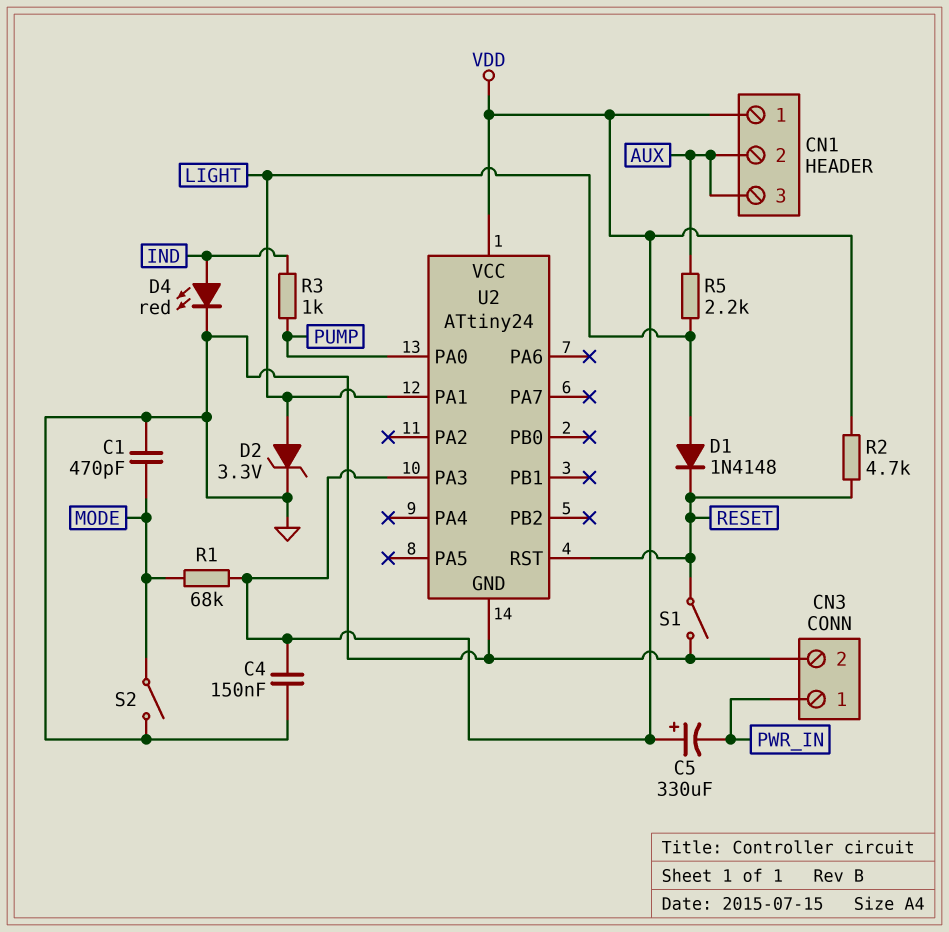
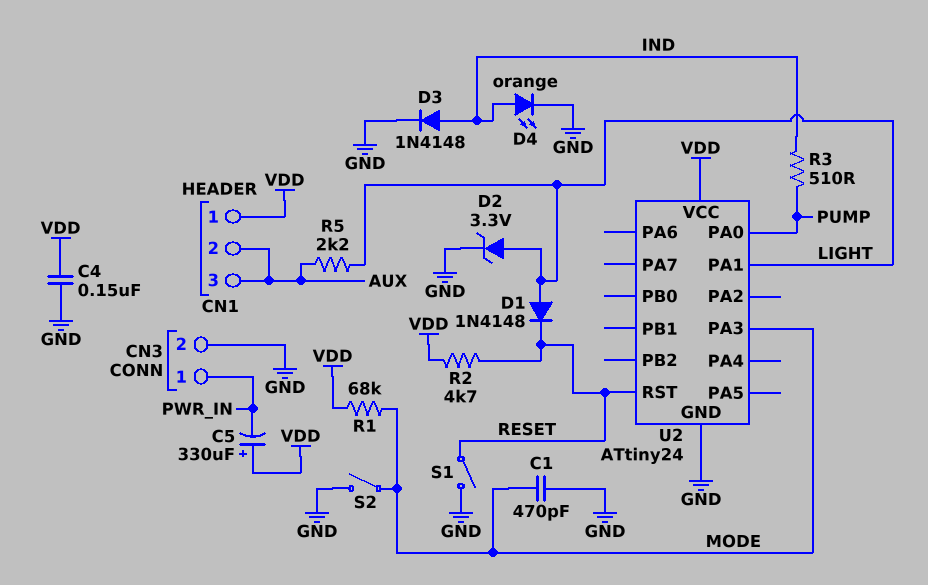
D3: none -> diode 1N4148 (A IND, K GND)
D4: LED red (A IND, K GND) -> LED orange (A IND, K GND)
R3: 1k (IND, PUMP) -> 510 (IND, PUMP)
U2 pin PA3: VDD -> MODE

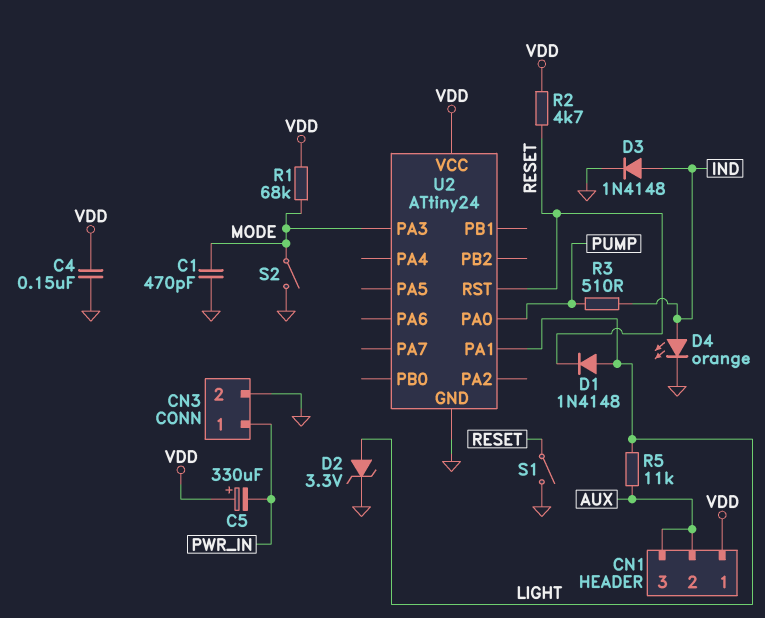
R5: 2.2k (AUX, LIGHT) -> 11k (AUX, LIGHT)

